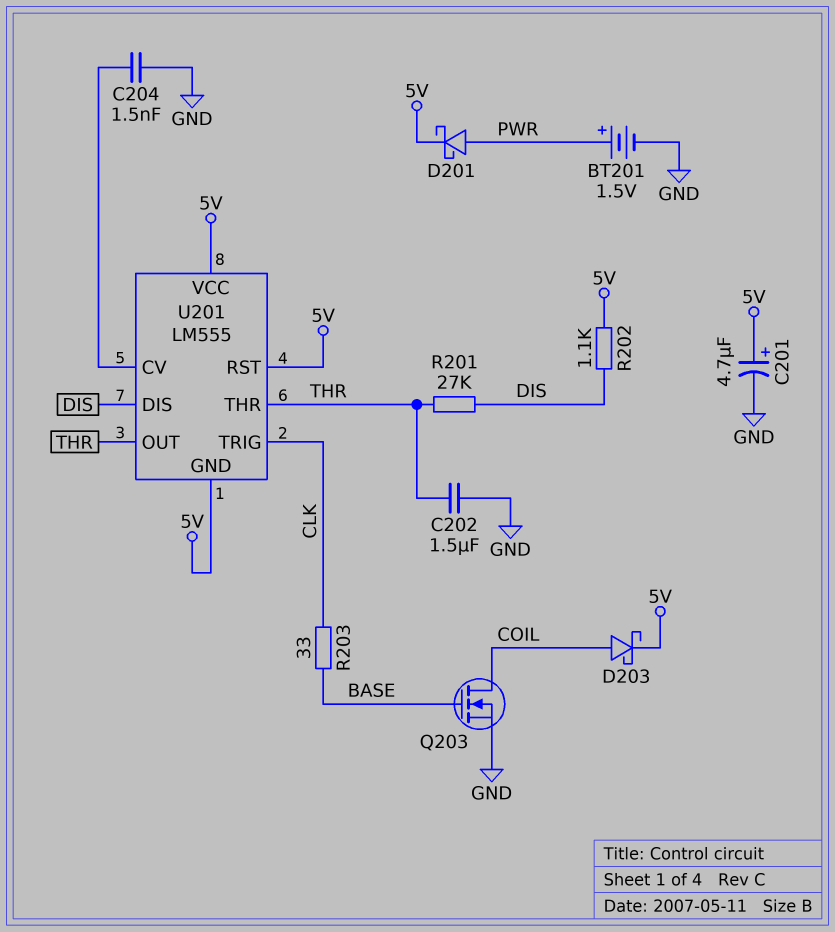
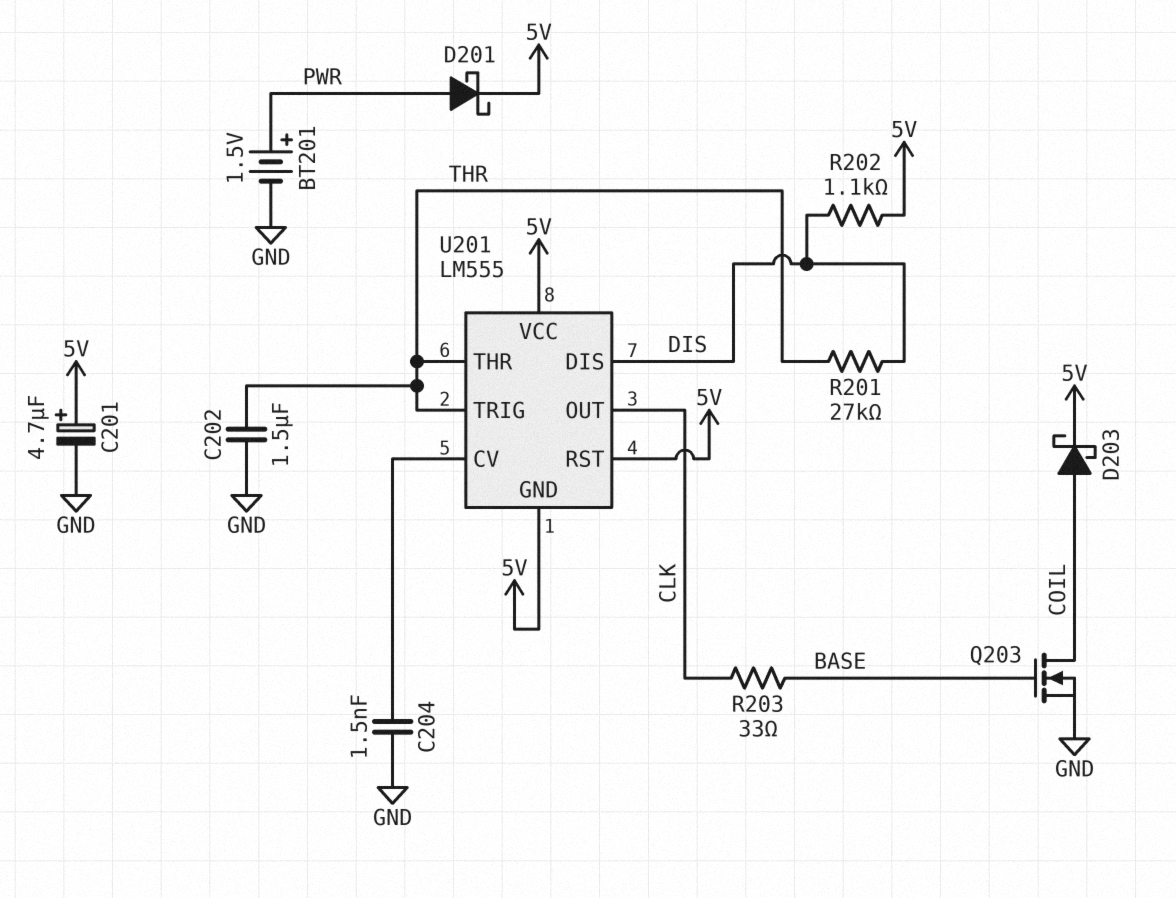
U201 pin OUT: THR -> CLK
U201 pin TRIG: CLK -> THR

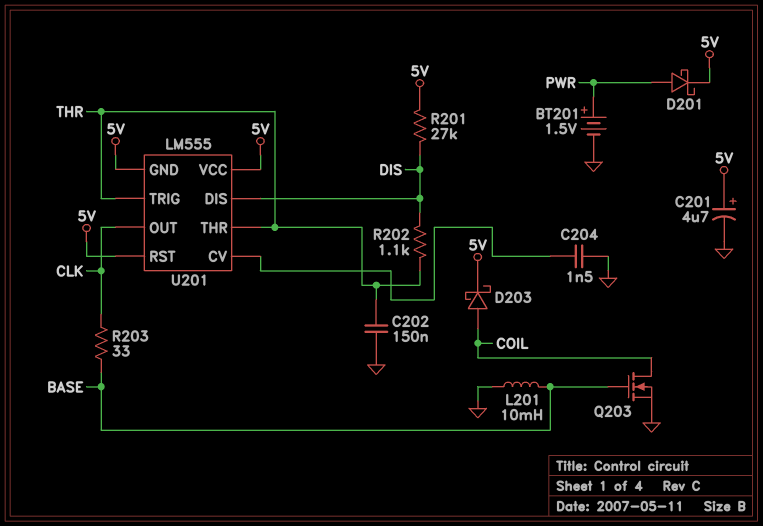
C202: 1.5uF (GND, THR) -> 150nF (GND, THR)
L201: none -> 10mH (BASE, GND)
R201: 27k (DIS, THR) -> 27k (5V, DIS)
R202: 1.1k (5V, DIS) -> 1.1k (DIS, THR)

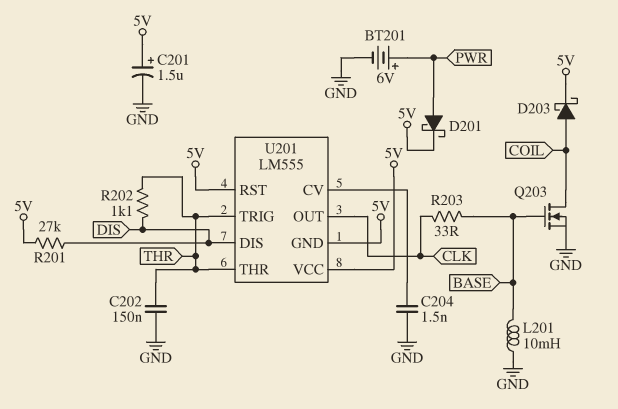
BT201: 1.5V (plus PWR, minus GND) -> 6V (plus PWR, minus GND)
C201: 4.7uF (plus 5V, minus GND) -> 1.5uF (plus 5V, minus GND)

